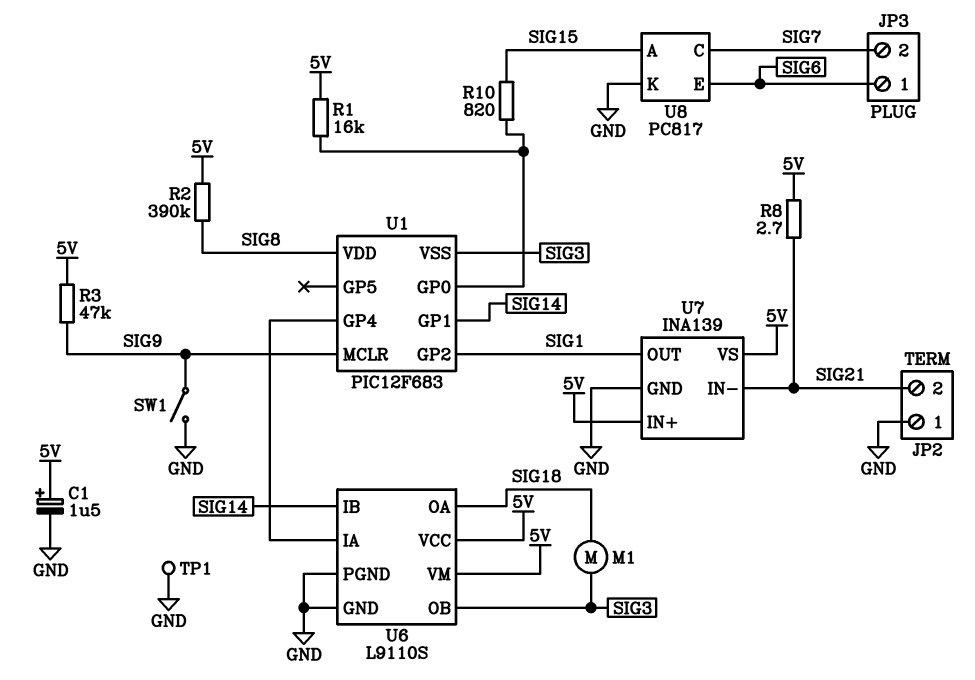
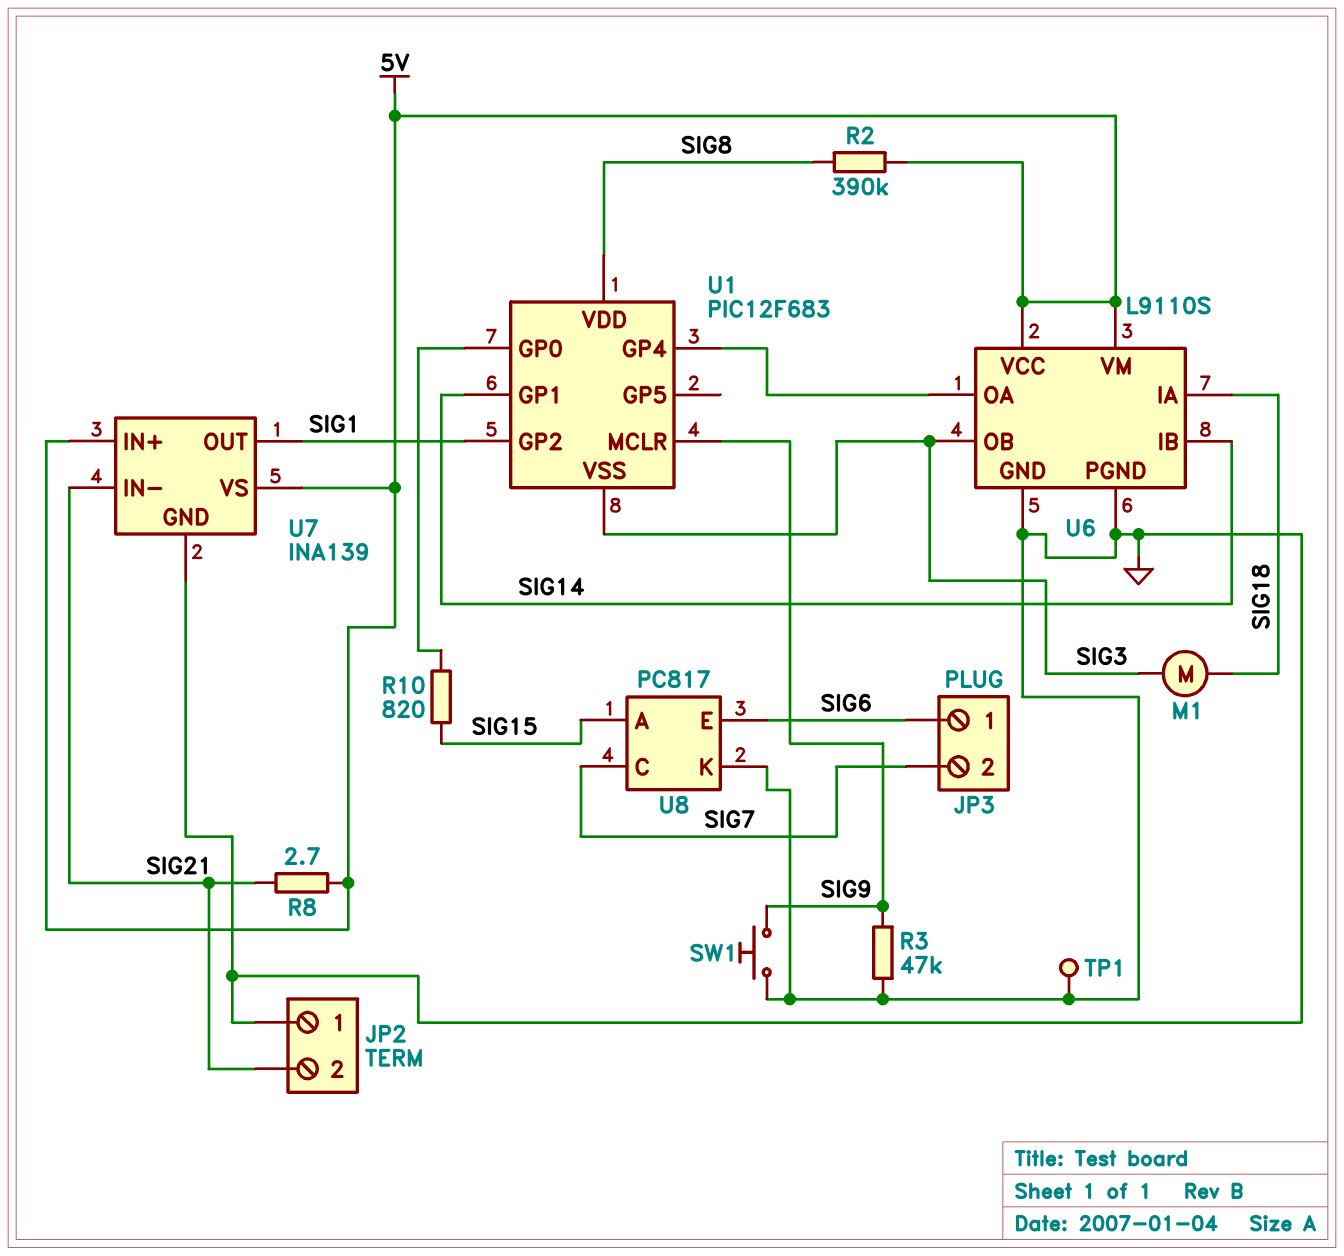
C1: 1.5uF (plus 5V, minus GND) -> none
R1: 16k (5V, U1/GP0) -> none
R3: 47k (5V, SIG9) -> 47k (GND, SIG9)
SW1: switch (GND, SIG9) -> button (GND, SIG9)
U6 pin IA: U1/GP4 -> SIG18
U6 pin OA: SIG18 -> U1/GP4

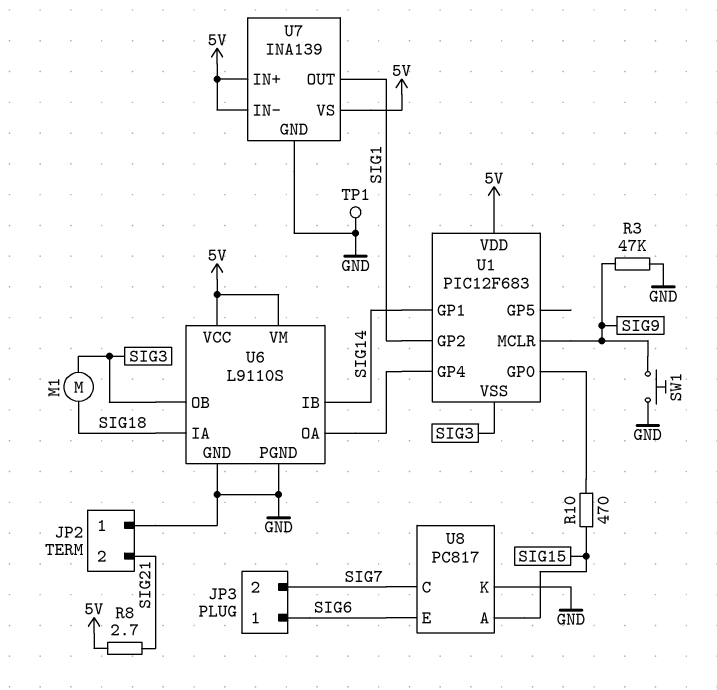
R2: 390k (5V, SIG8) -> none
R10: 820 (SIG15, U1/GP0) -> 470 (SIG15, U1/GP0)
U1 pin VDD: SIG8 -> 5V
U7 pin IN-: SIG21 -> 5V

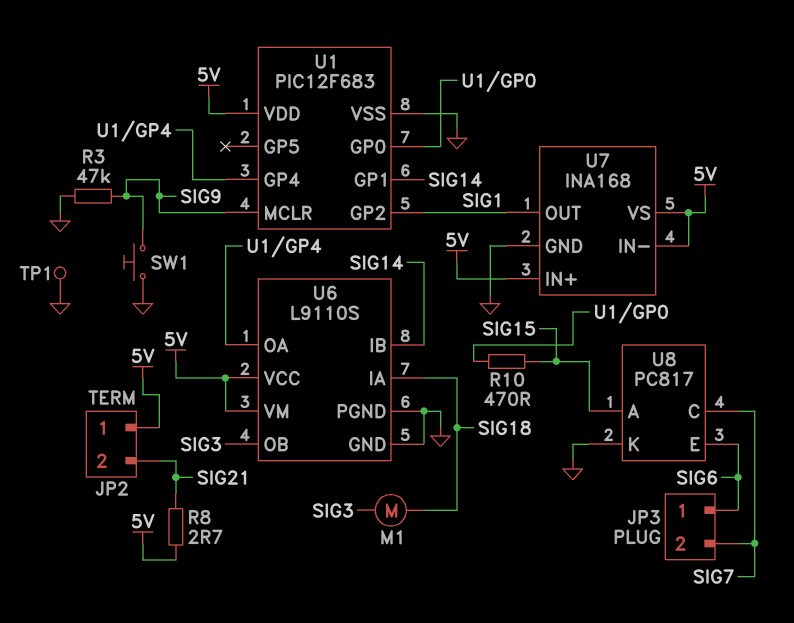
JP2 pin 1: GND -> 5V
U1 pin VSS: SIG3 -> GND
U7: INA139 -> INA168

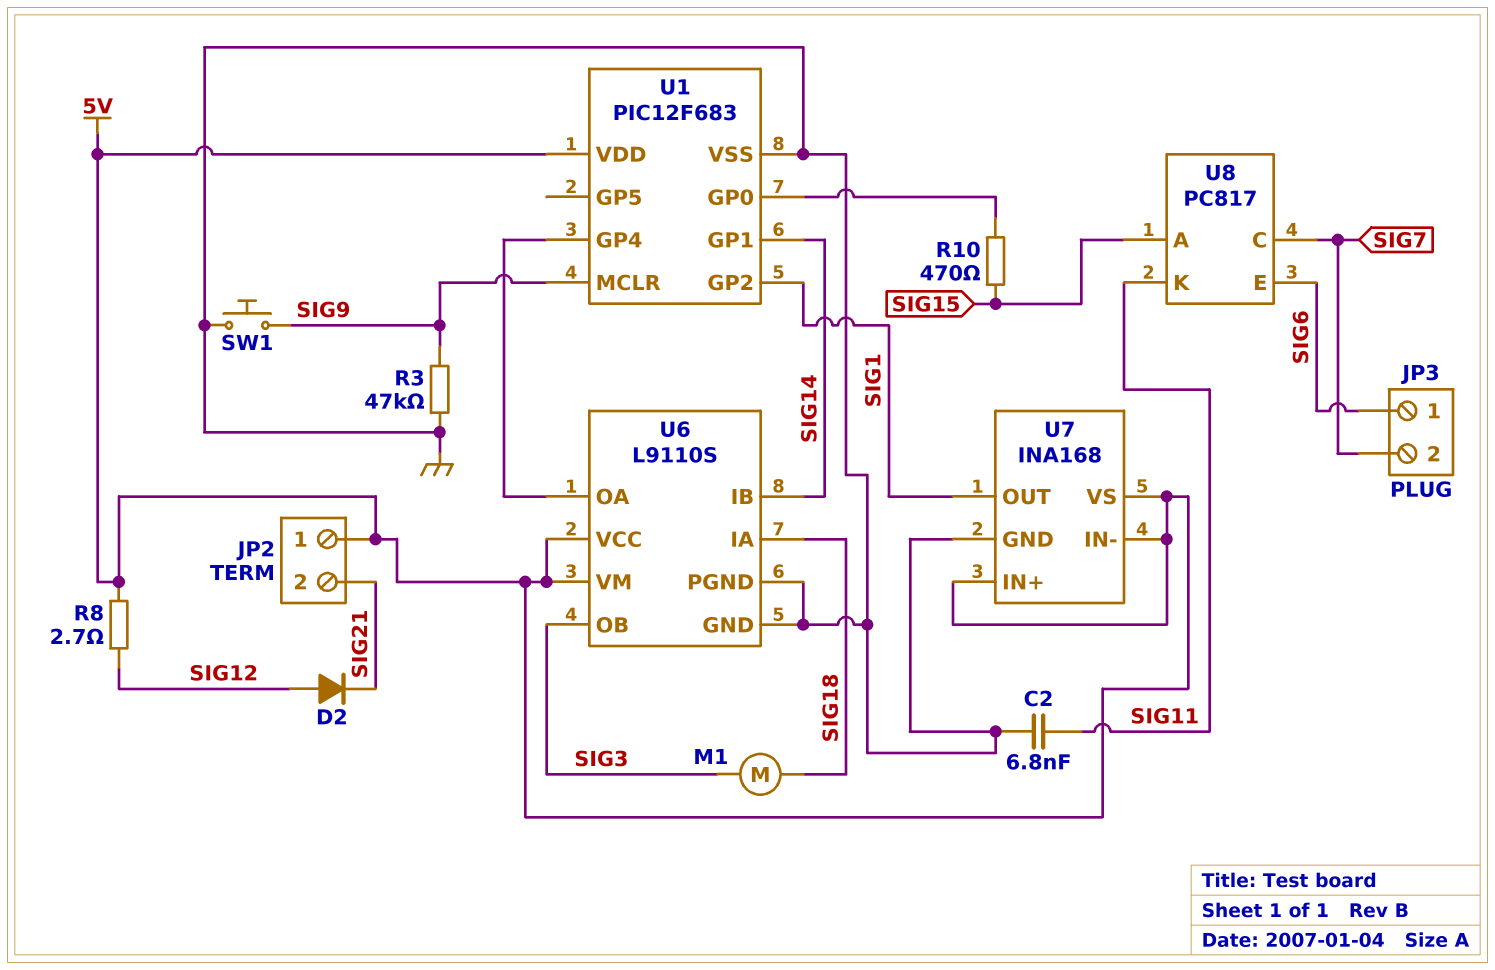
C2: none -> 6.8nF (GND, SIG11)
D2: none -> diode (A SIG12, K SIG21)
R8: 2.7 (5V, SIG21) -> 2.7 (5V, SIG12)
TP1: test point (GND) -> none
U8 pin K: GND -> SIG11

